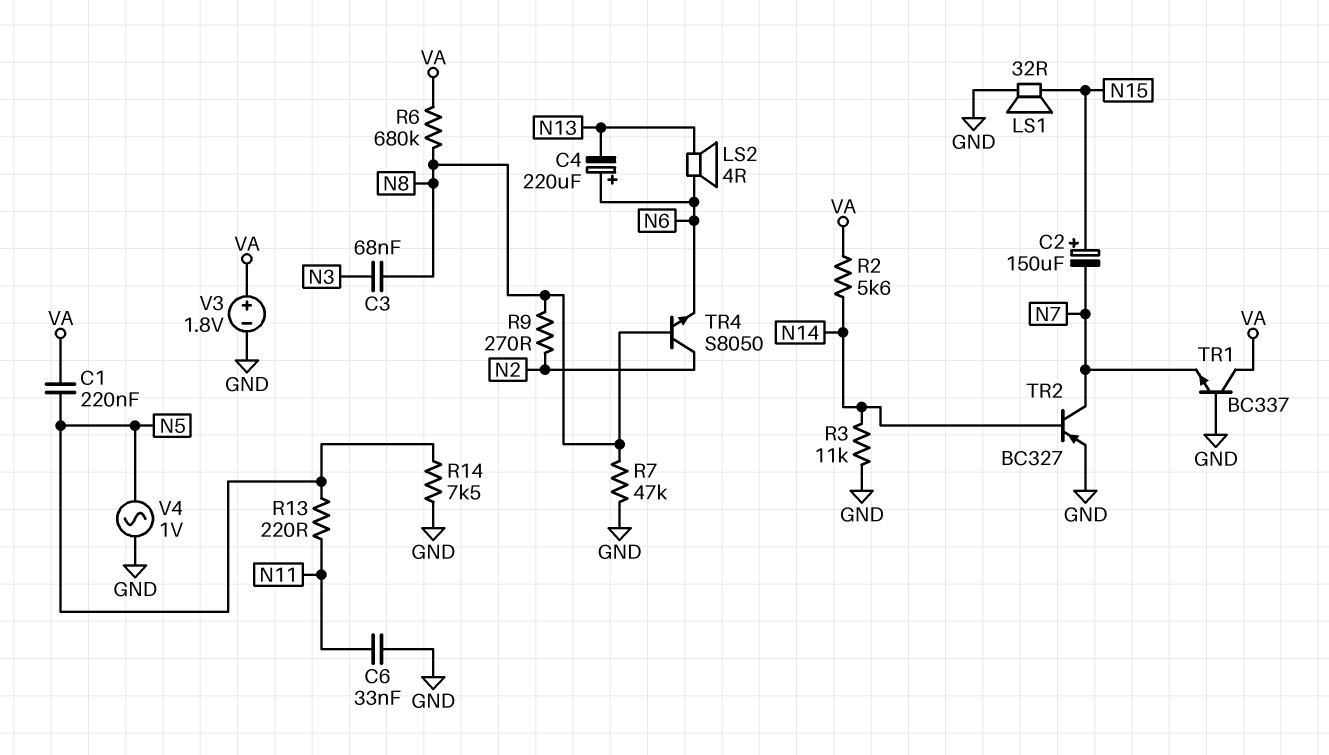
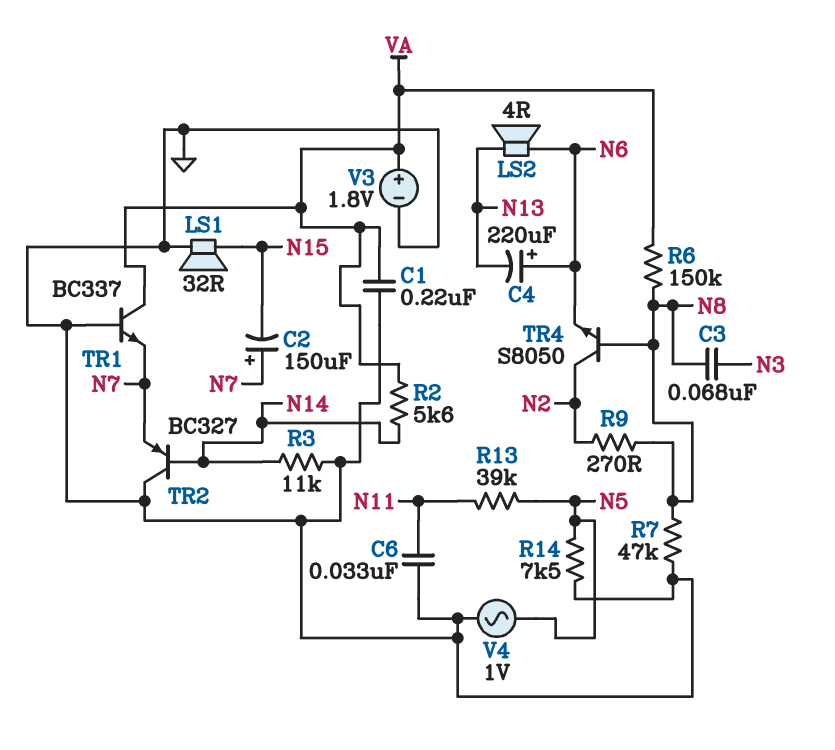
C1: 220nF (N5, VA) -> 220nF (GND, VA)
C2: 150uF (plus N15, minus N7) -> 150uF (plus N7, minus N15)
R6: 680k (N8, VA) -> 150k (N8, VA)
R13: 220 (N5, N11) -> 39k (N5, N11)
TR2: PNP BC327 (B N14, C N7, E GND) -> PNP BC327 (B N14, C GND, E N7)

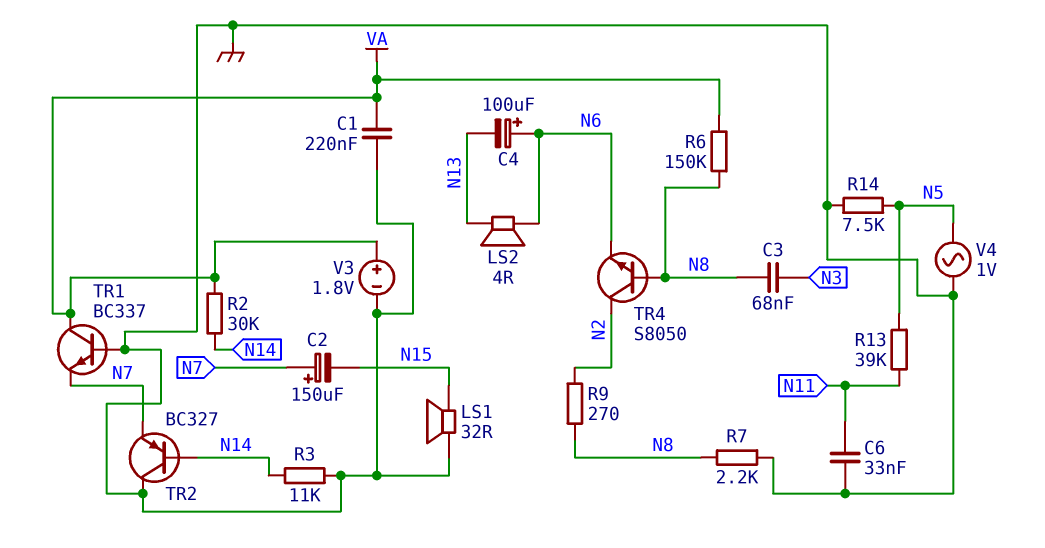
C4: 220uF (plus N6, minus N13) -> 100uF (plus N6, minus N13)
R2: 5.6k (N14, VA) -> 30k (N14, VA)
R7: 47k (GND, N8) -> 2.2k (GND, N8)

